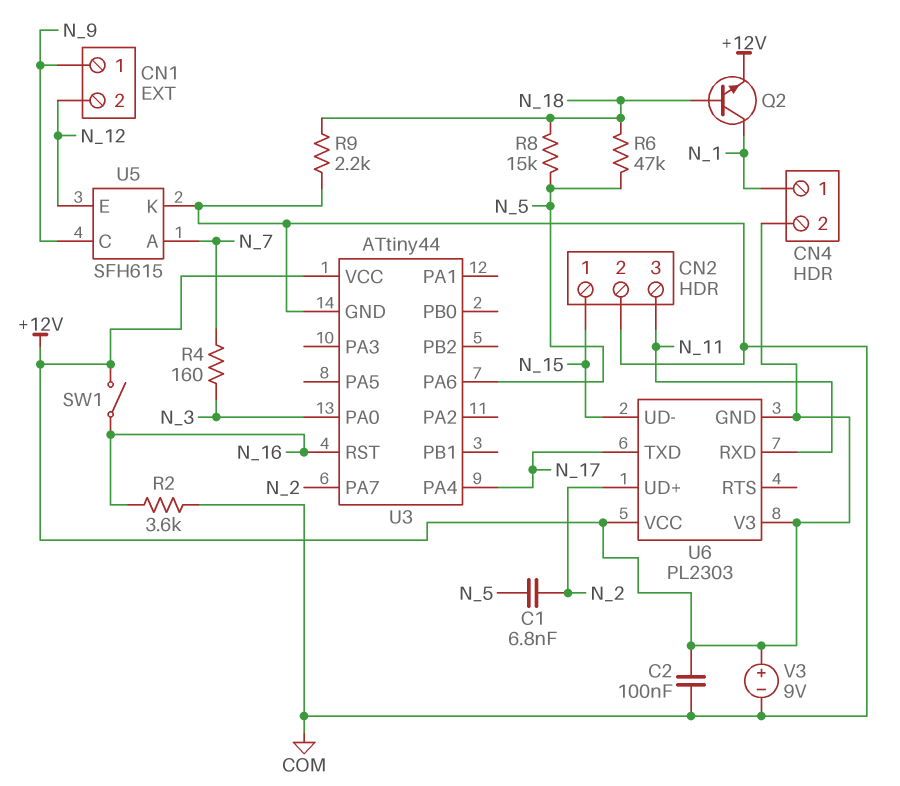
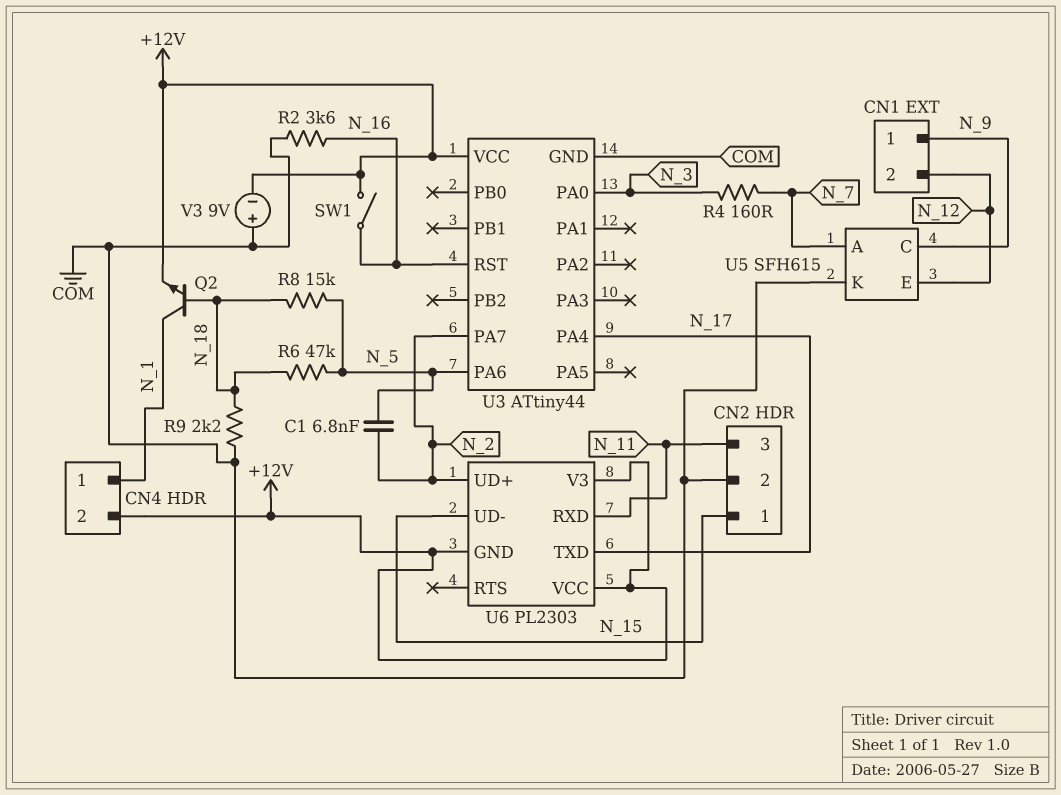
C2: 100nF (+12V, COM) -> none
V3: 9V (plus +12V, minus COM) -> 9V (plus COM, minus +12V)

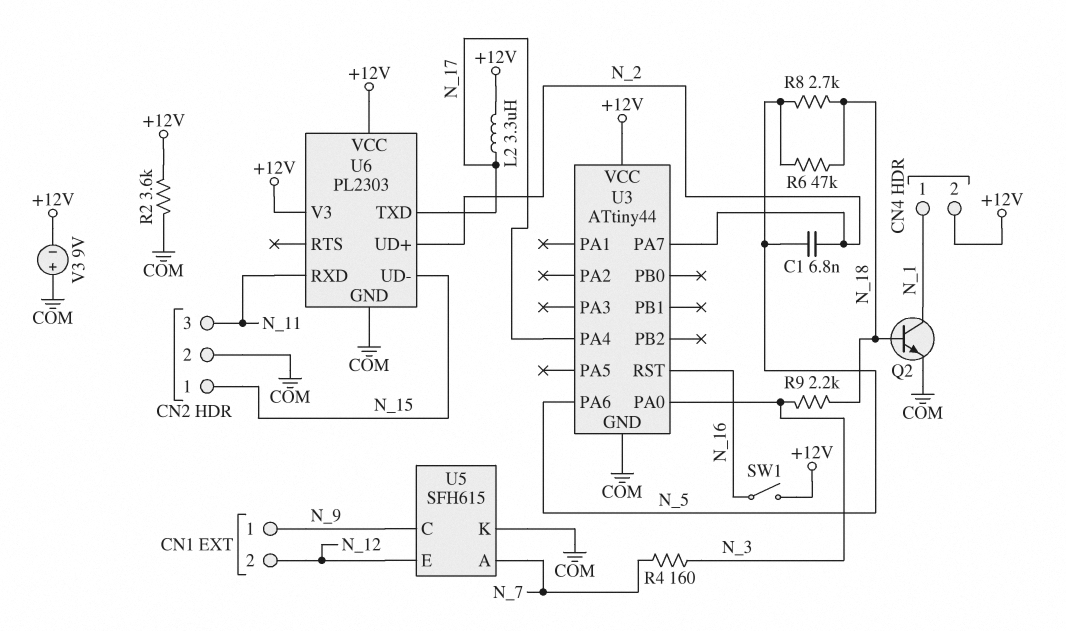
L2: none -> 3.3uH (+12V, N_17)
Q2: NPN (B N_18, C N_1, E +12V) -> NPN (B N_18, C N_1, E COM)
R2: 3.6k (COM, N_16) -> 3.6k (+12V, COM)
R8: 15k (N_5, N_18) -> 2.7k (N_5, N_18)
R9: 2.2k (COM, N_18) -> 2.2k (N_3, N_18)
U6 pin GND: +12V -> COM

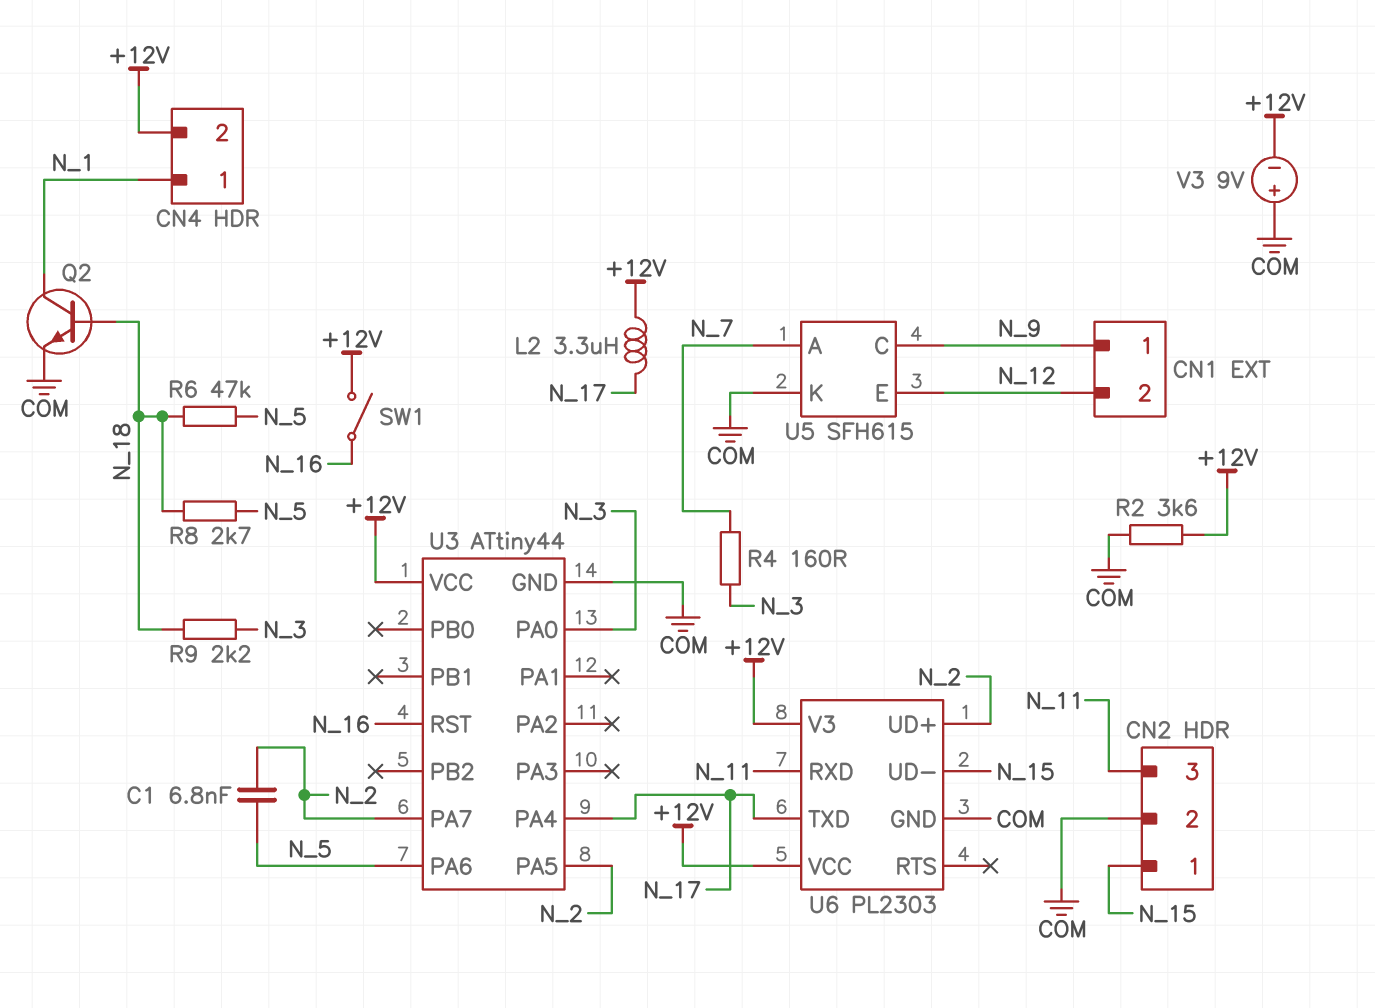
U3 pin PA5: none -> N_2

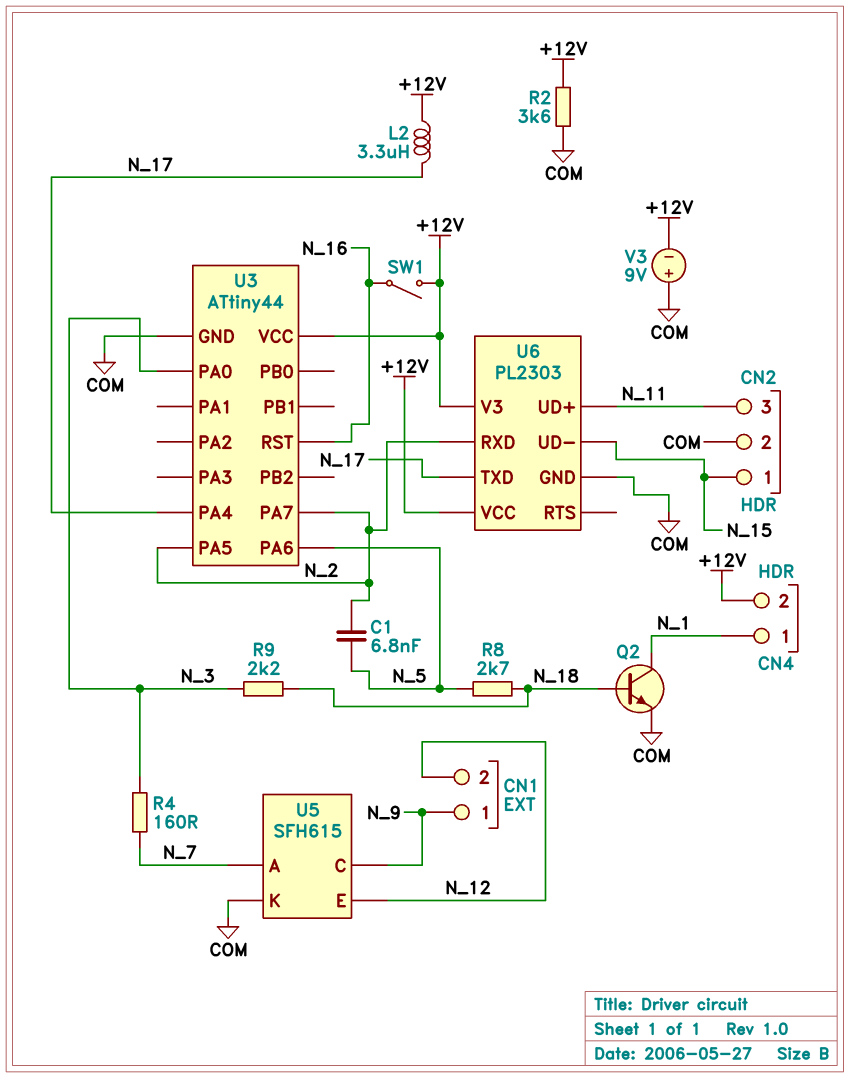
R6: 47k (N_5, N_18) -> none
U6 pin RXD: N_11 -> N_2
U6 pin UD+: N_2 -> N_11

